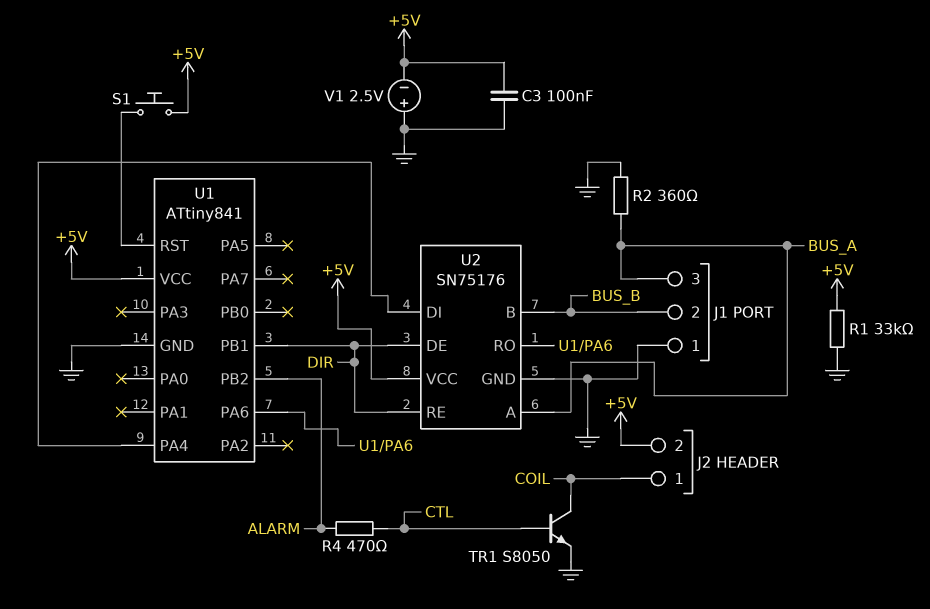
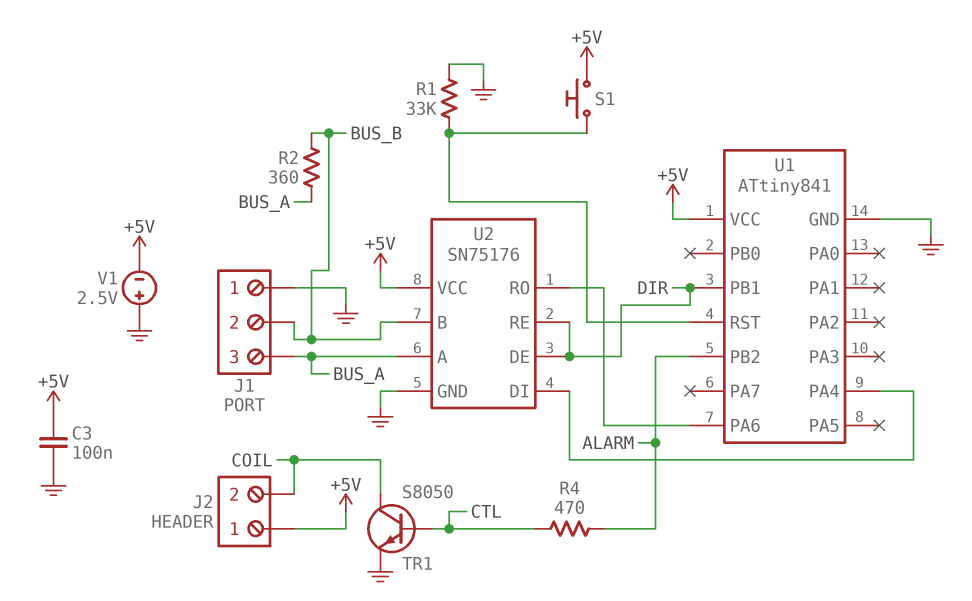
J2 pin 1: COIL -> +5V
J2 pin 2: +5V -> COIL
R1: 33k (+5V, GND) -> 33k (GND, U1/RST)
R2: 360 (BUS_A, GND) -> 360 (BUS_A, BUS_B)

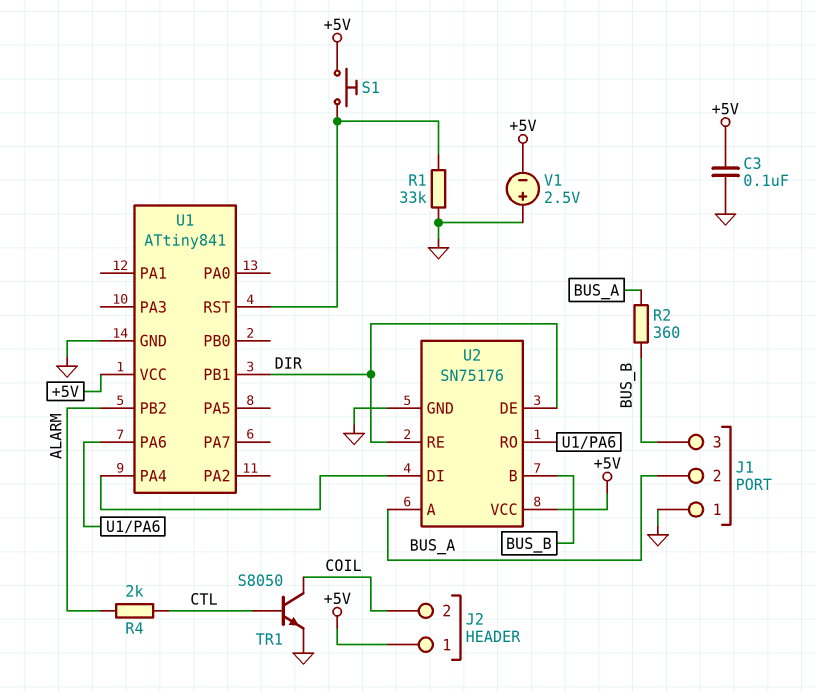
J1 pin 2: BUS_B -> BUS_A
J1 pin 3: BUS_A -> BUS_B
R4: 470 (ALARM, CTL) -> 2k (ALARM, CTL)

